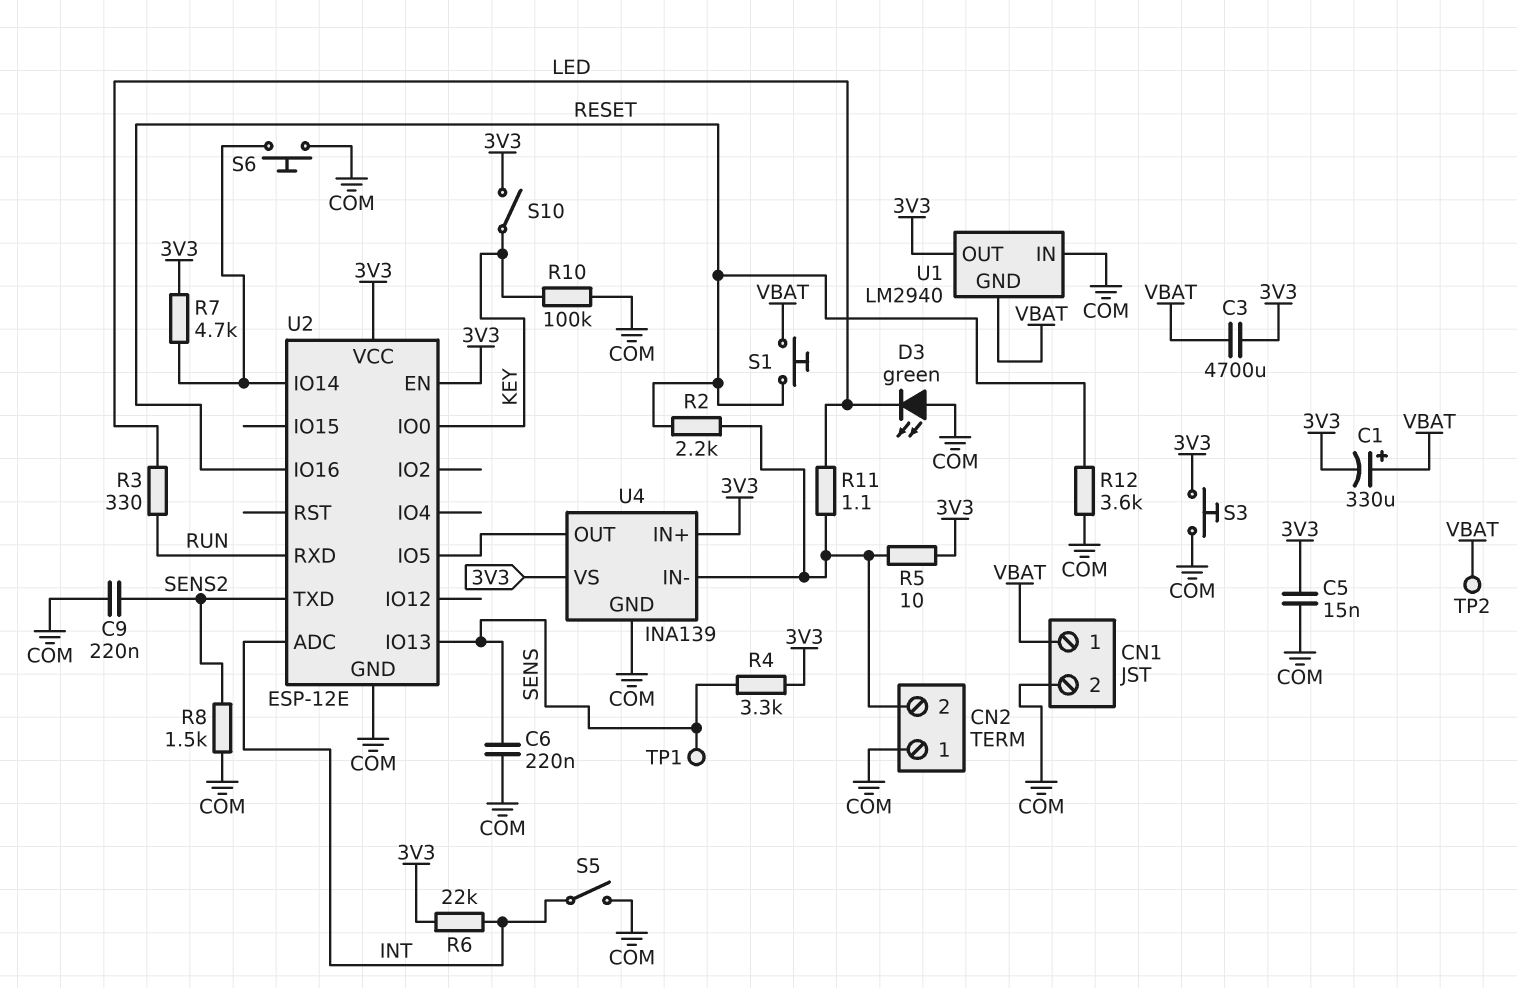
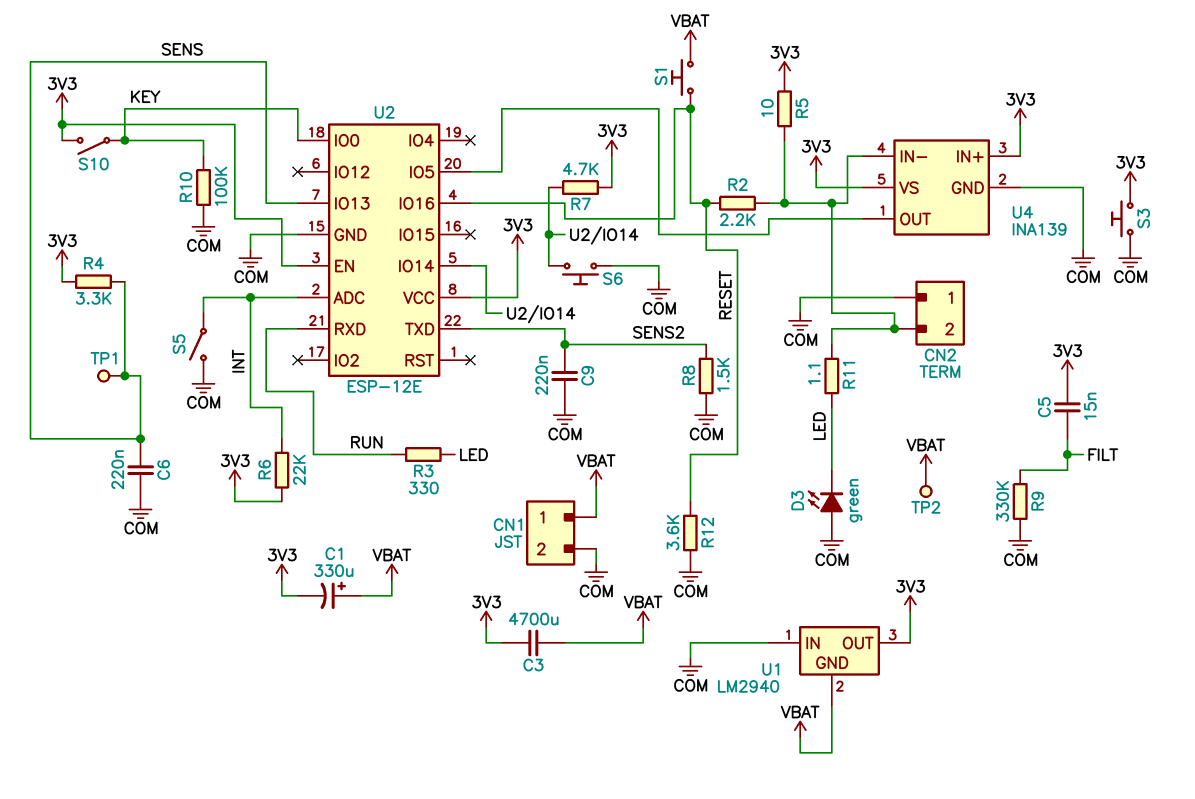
C5: 15nF (3V3, COM) -> 15nF (3V3, FILT)
R9: none -> 330k (COM, FILT)

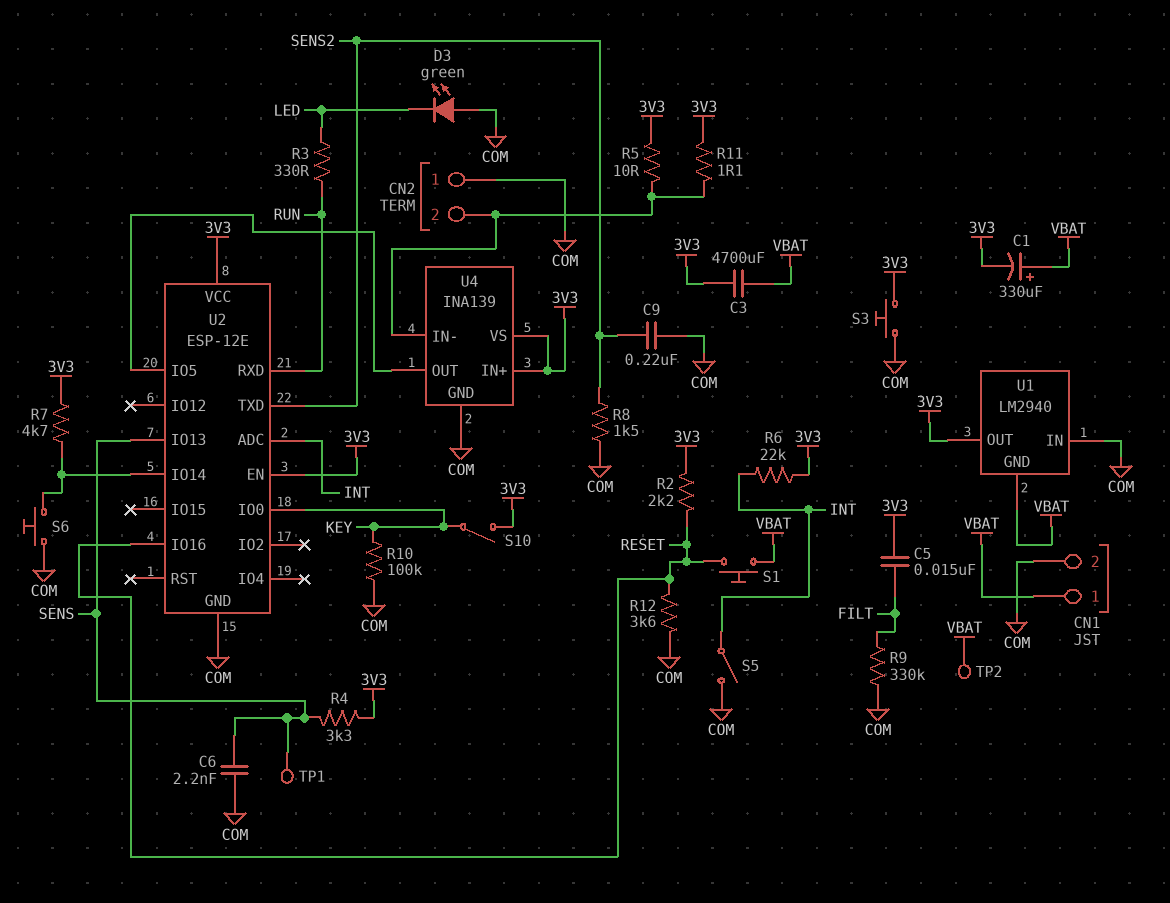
C6: 220nF (COM, SENS) -> 2.2nF (COM, SENS)
R2: 2.2k (CN2/2, RESET) -> 2.2k (3V3, RESET)
R11: 1.1 (CN2/2, LED) -> 1.1 (3V3, CN2/2)

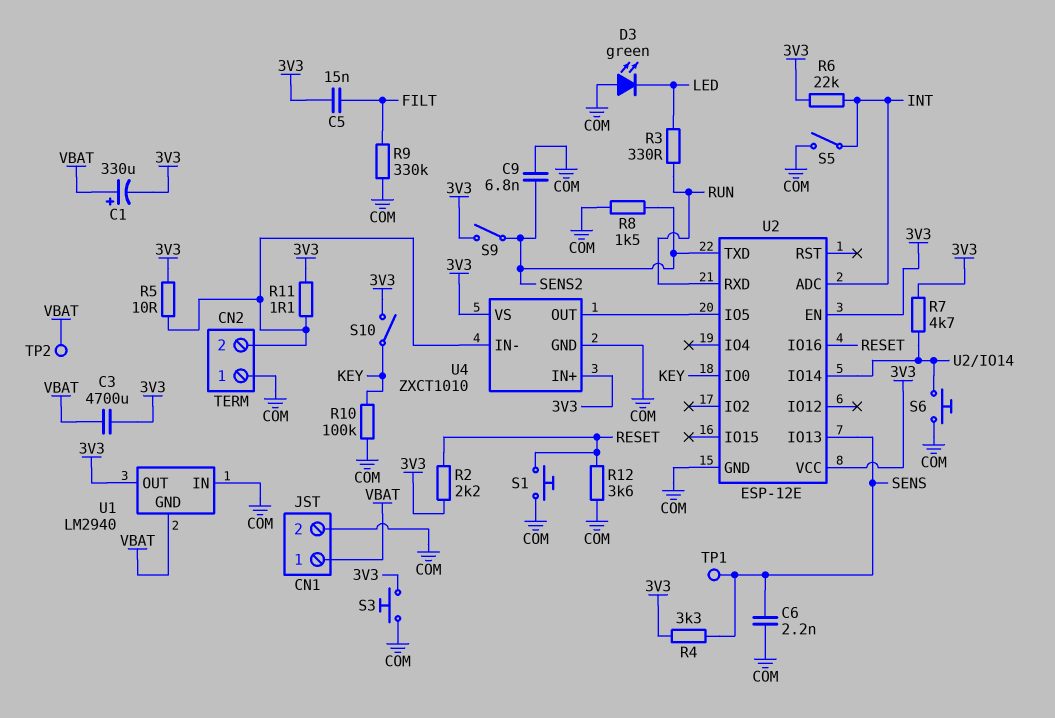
C9: 220nF (COM, SENS2) -> 6.8nF (COM, SENS2)
S1: button (RESET, VBAT) -> button (COM, RESET)
S9: none -> switch (3V3, SENS2)
U4: INA139 -> ZXCT1010

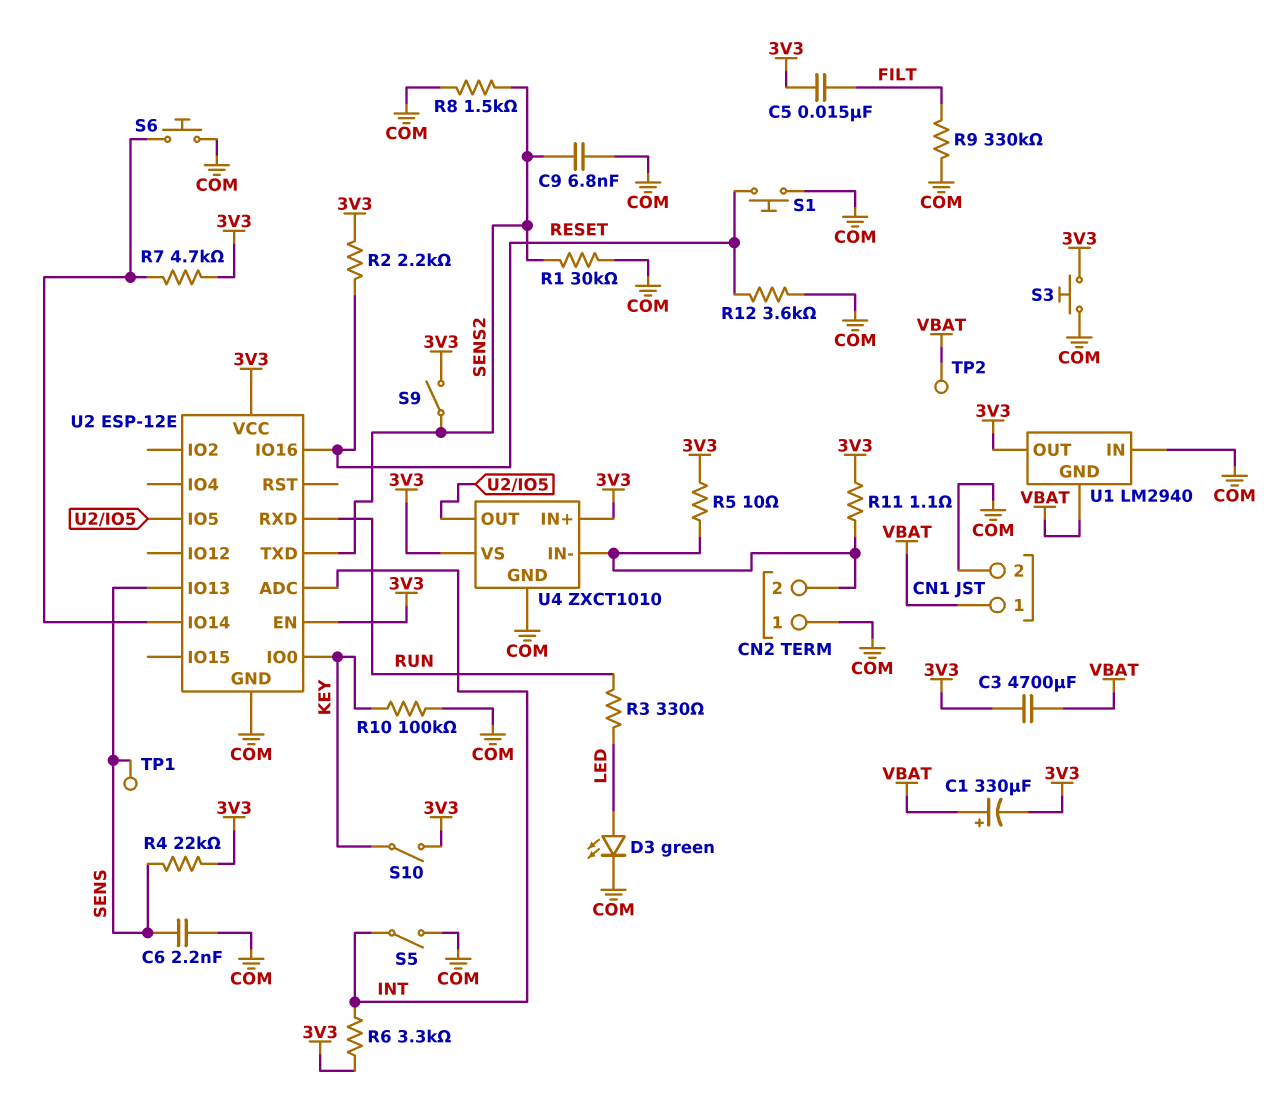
D3: LED green (A COM, K LED) -> LED green (A LED, K COM)
R1: none -> 30k (COM, SENS2)
R4: 3.3k (3V3, SENS) -> 22k (3V3, SENS)
R6: 22k (3V3, INT) -> 3.3k (3V3, INT)

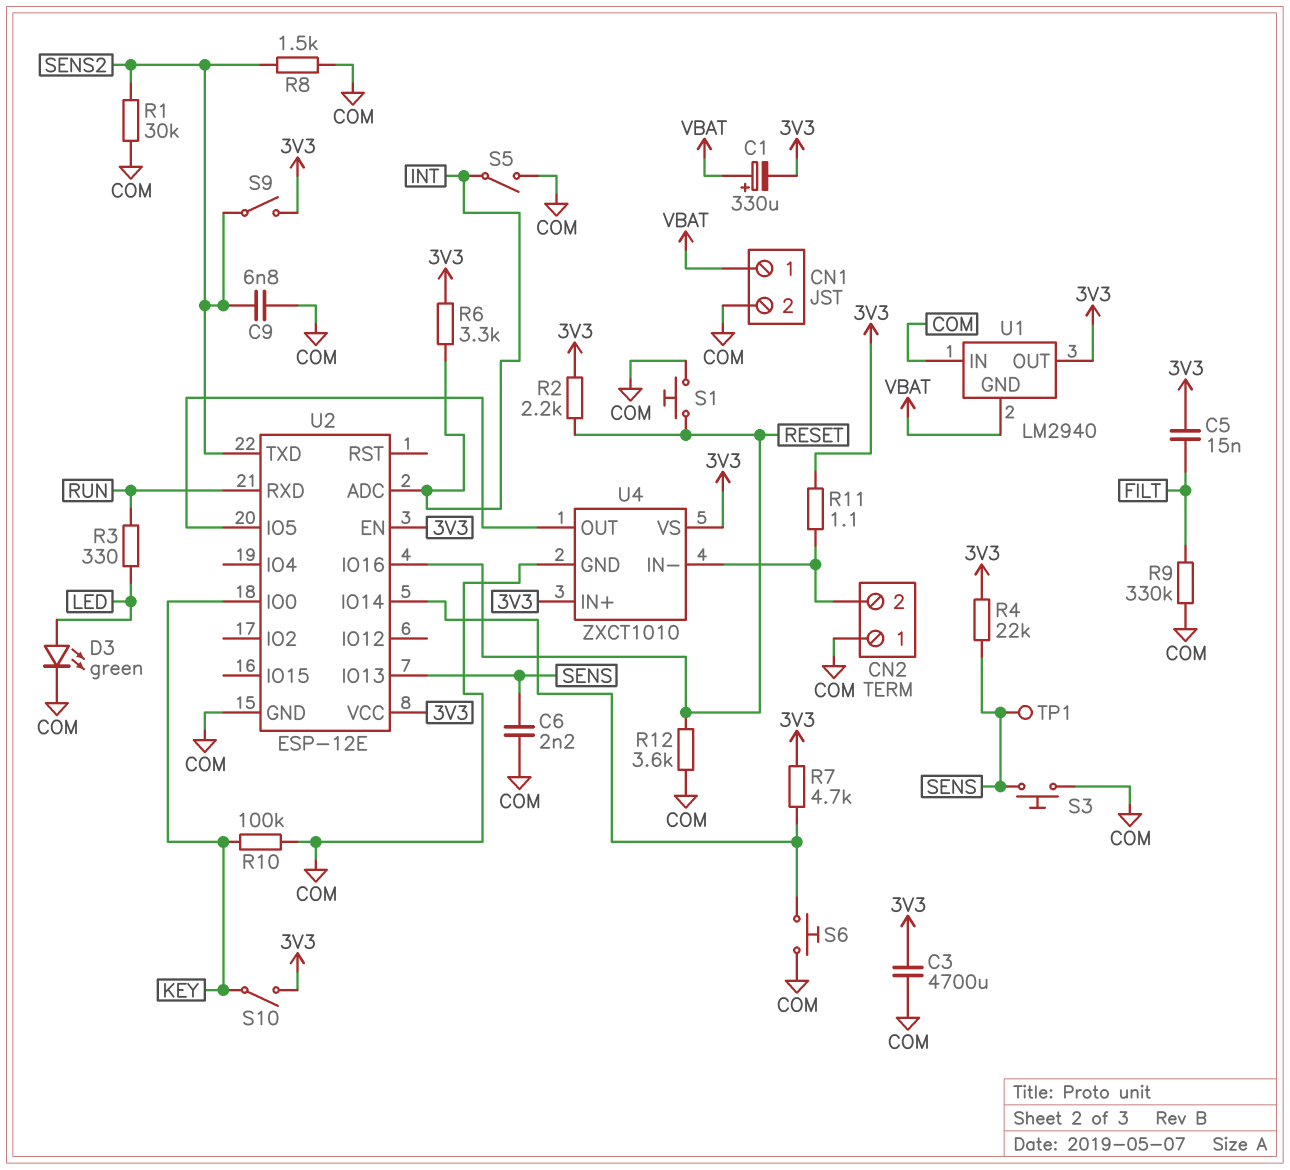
C3: 4700uF (3V3, VBAT) -> 4700uF (3V3, COM)
R5: 10 (3V3, CN2/2) -> none
S3: button (3V3, COM) -> button (COM, SENS)
TP2: test point (VBAT) -> none

